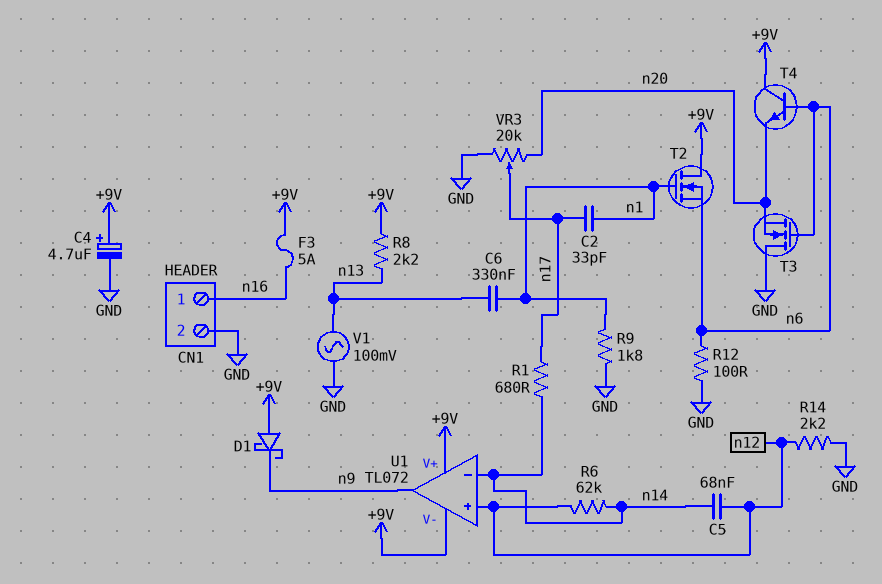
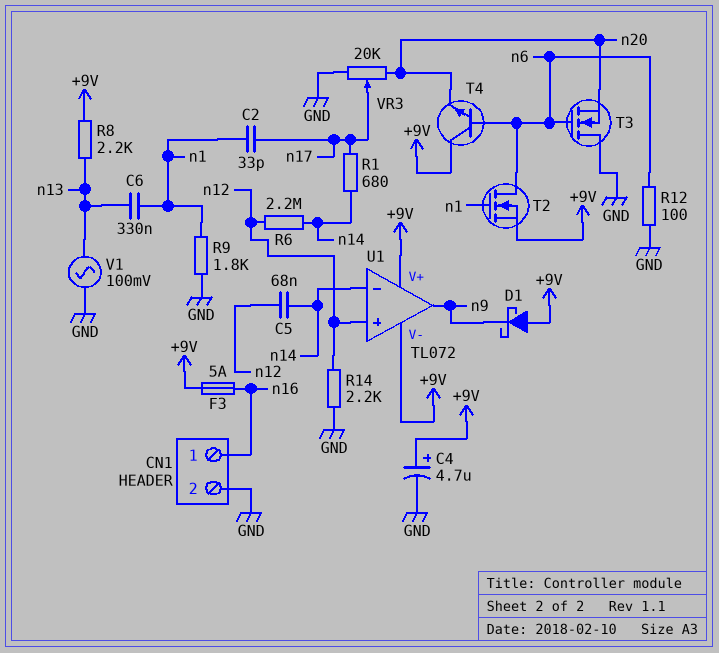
R6: 62k (n12, n14) -> 2.2M (n12, n14)
T2: NMOS (G n1, D +9V, S n6) -> NMOS (G n1, D n6, S +9V)

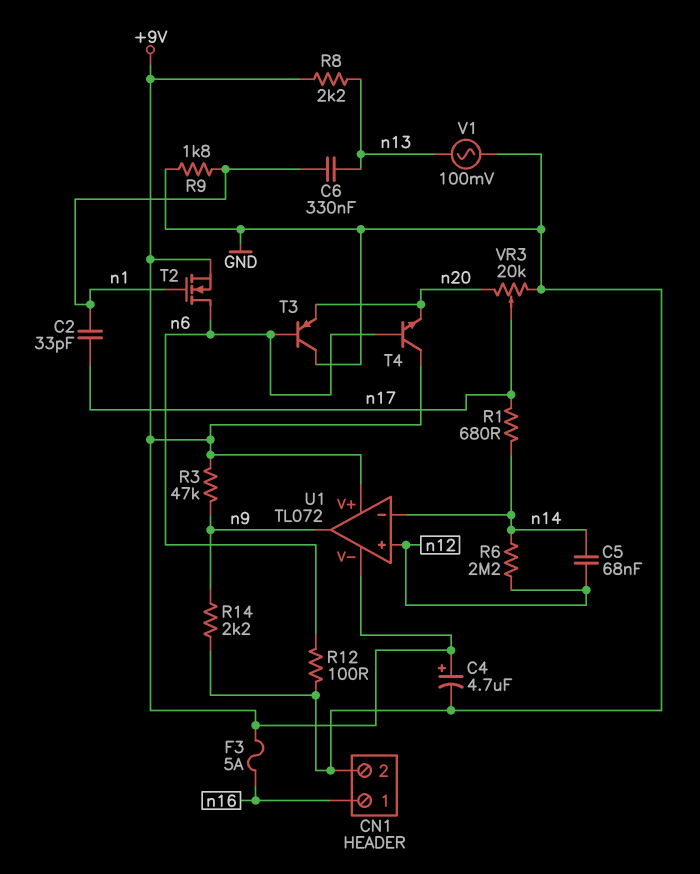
D1: schottky (A +9V, K n9) -> none
R3: none -> 47k (+9V, n9)
R14: 2.2k (GND, n12) -> 2.2k (GND, n9)
T3: NMOS (G n6, D GND, S n20) -> PNP (B n6, C GND, E n20)

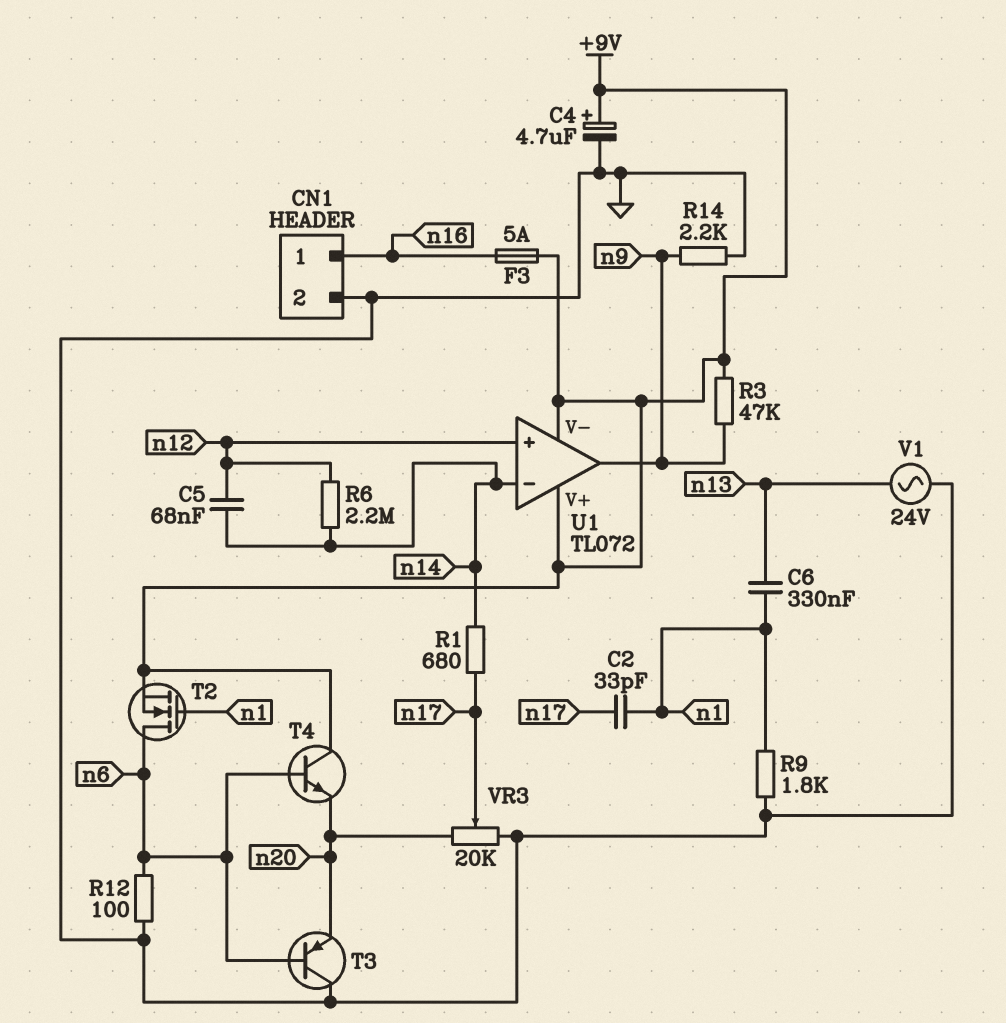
R8: 2.2k (+9V, n13) -> none
V1: AC 100mV (GND, n13) -> AC 24V (GND, n13)

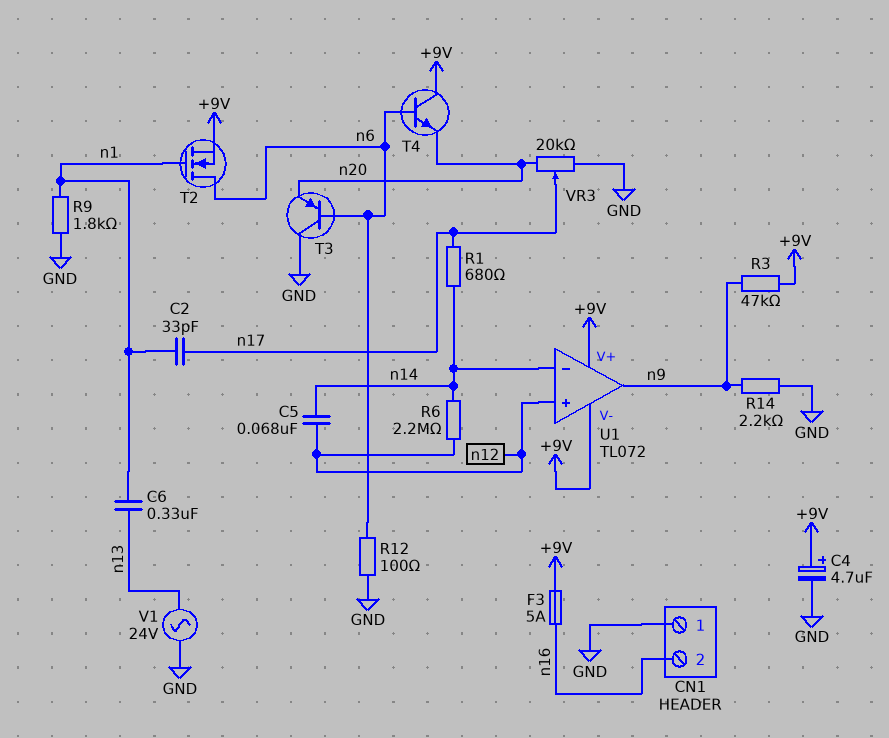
CN1 pin 1: n16 -> GND
CN1 pin 2: GND -> n16

